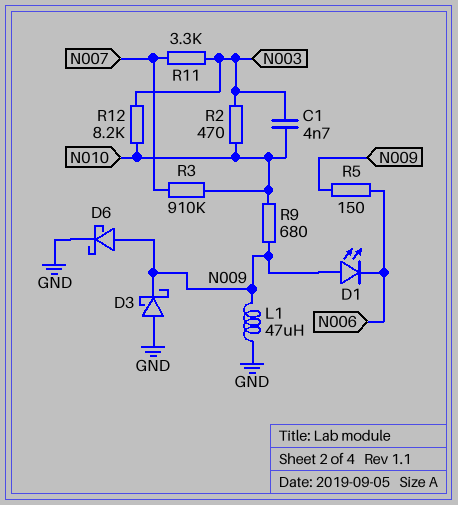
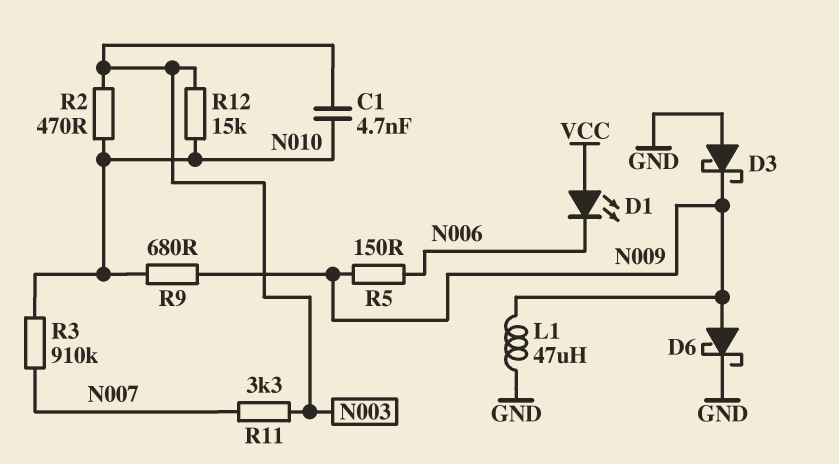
D1: LED (A N009, K N006) -> LED (A VCC, K N006)
R12: 8.2k (N003, N010) -> 15k (N003, N010)

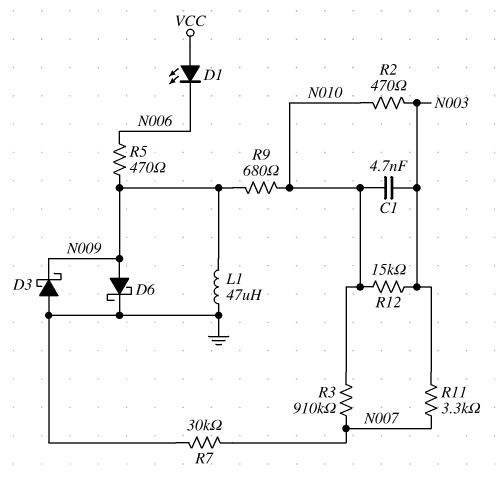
R5: 150 (N006, N009) -> 470 (N006, N009)
R7: none -> 30k (GND, N007)

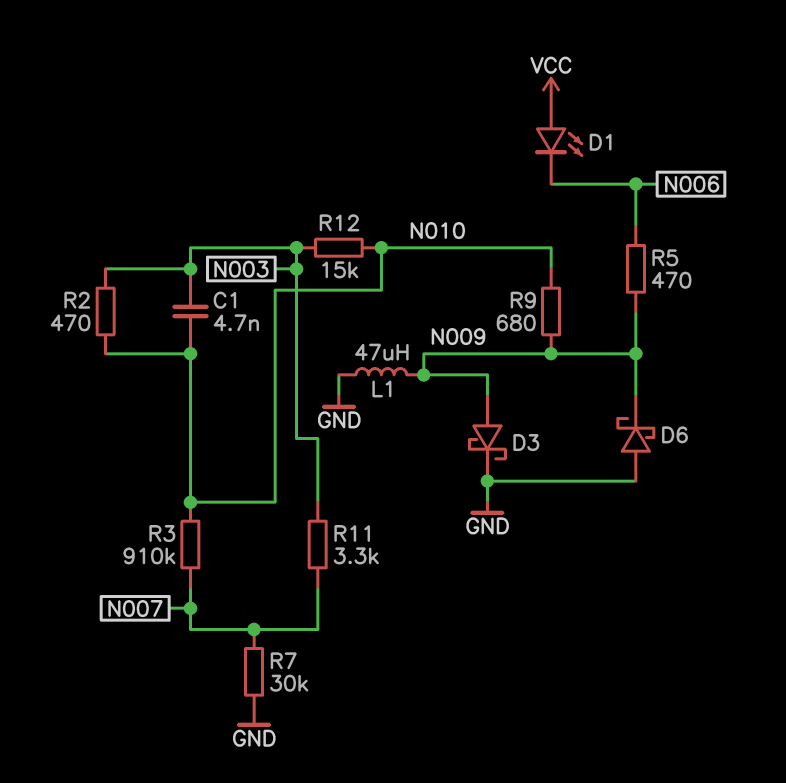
D3: schottky (A GND, K N009) -> schottky (A N009, K GND)
D6: schottky (A N009, K GND) -> schottky (A GND, K N009)

